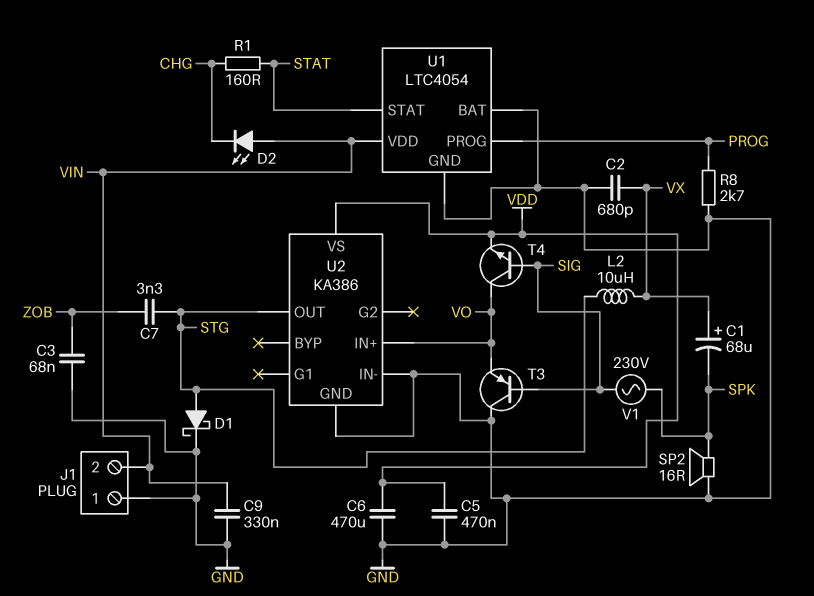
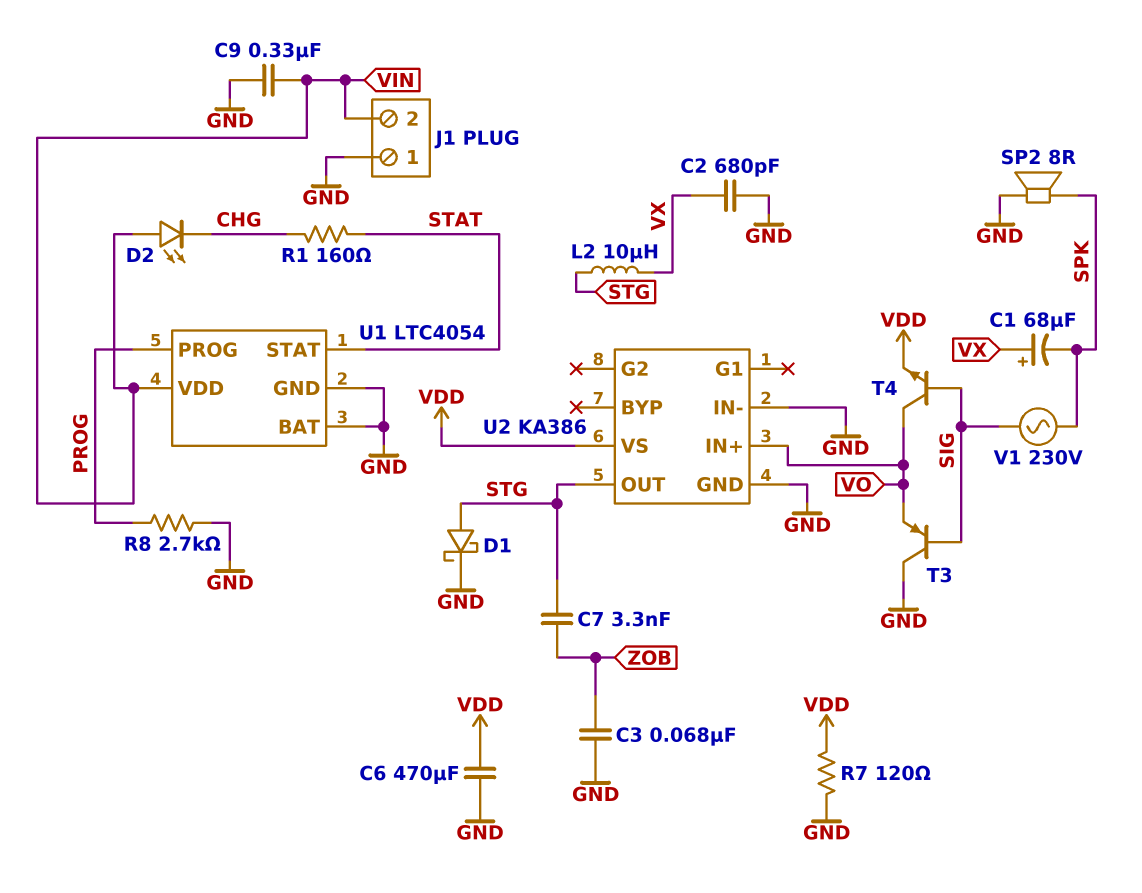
C5: 470nF (GND, VDD) -> none
R7: none -> 120 (GND, VDD)
SP2: speaker 16R (GND, SPK) -> speaker 8R (GND, SPK)

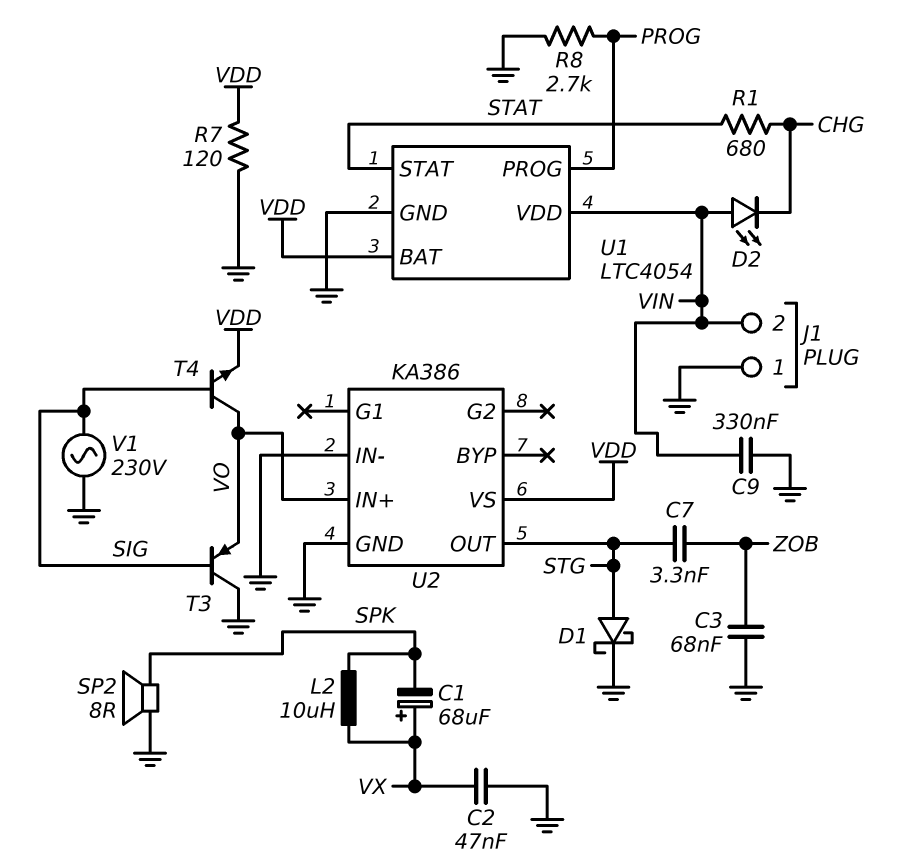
C2: 680pF (GND, VX) -> 47nF (GND, VX)
C6: 470uF (GND, VDD) -> none
L2: 10uH (STG, VX) -> 10uH (SPK, VX)
R1: 160 (CHG, STAT) -> 680 (CHG, STAT)
U1 pin BAT: GND -> VDD
V1: AC 230V (SIG, SPK) -> AC 230V (GND, SIG)

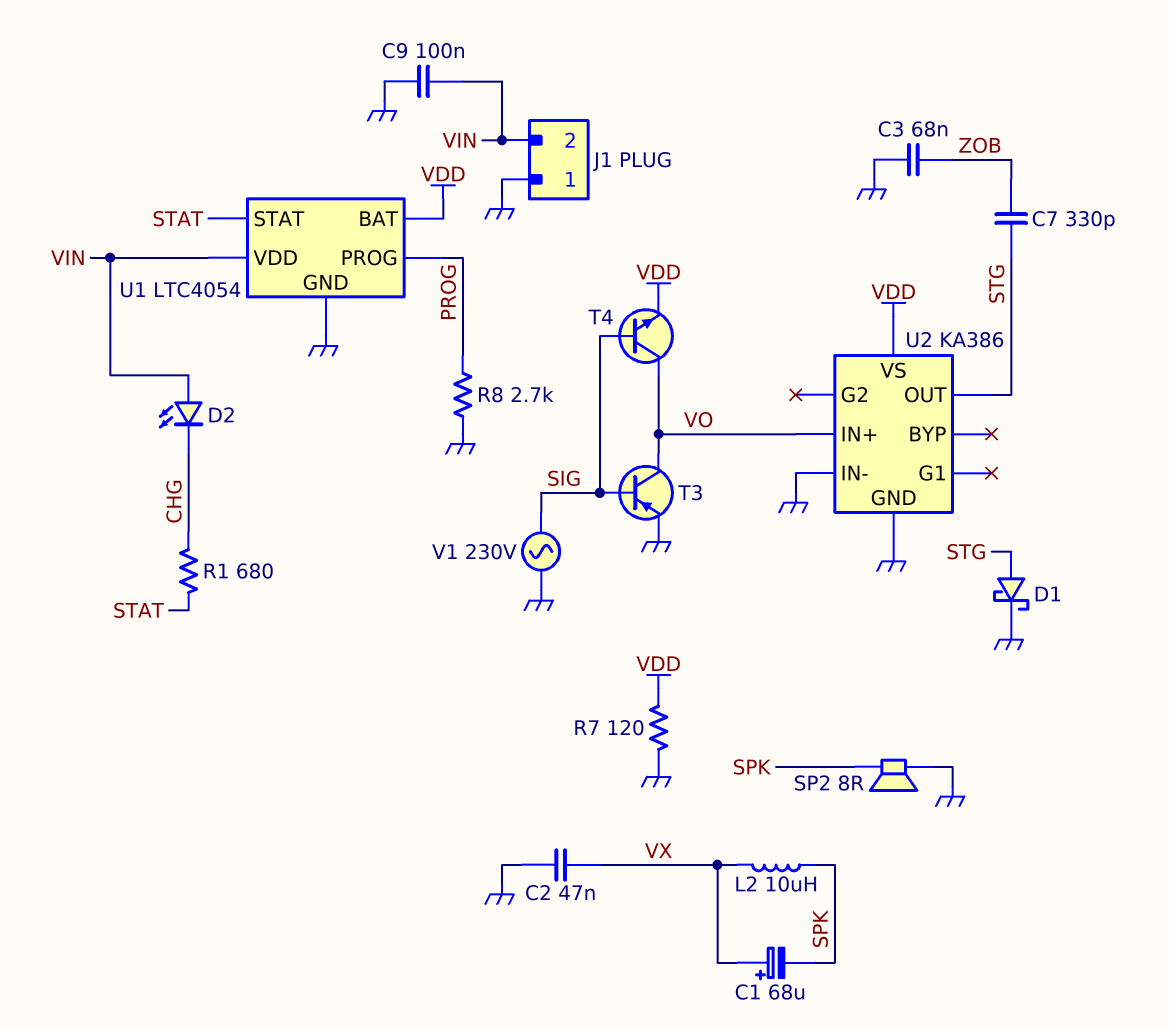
C7: 3.3nF (STG, ZOB) -> 330pF (STG, ZOB)
C9: 330nF (GND, VIN) -> 100nF (GND, VIN)
T3: PNP (B SIG, C GND, E VO) -> PNP (B SIG, C VO, E GND)

